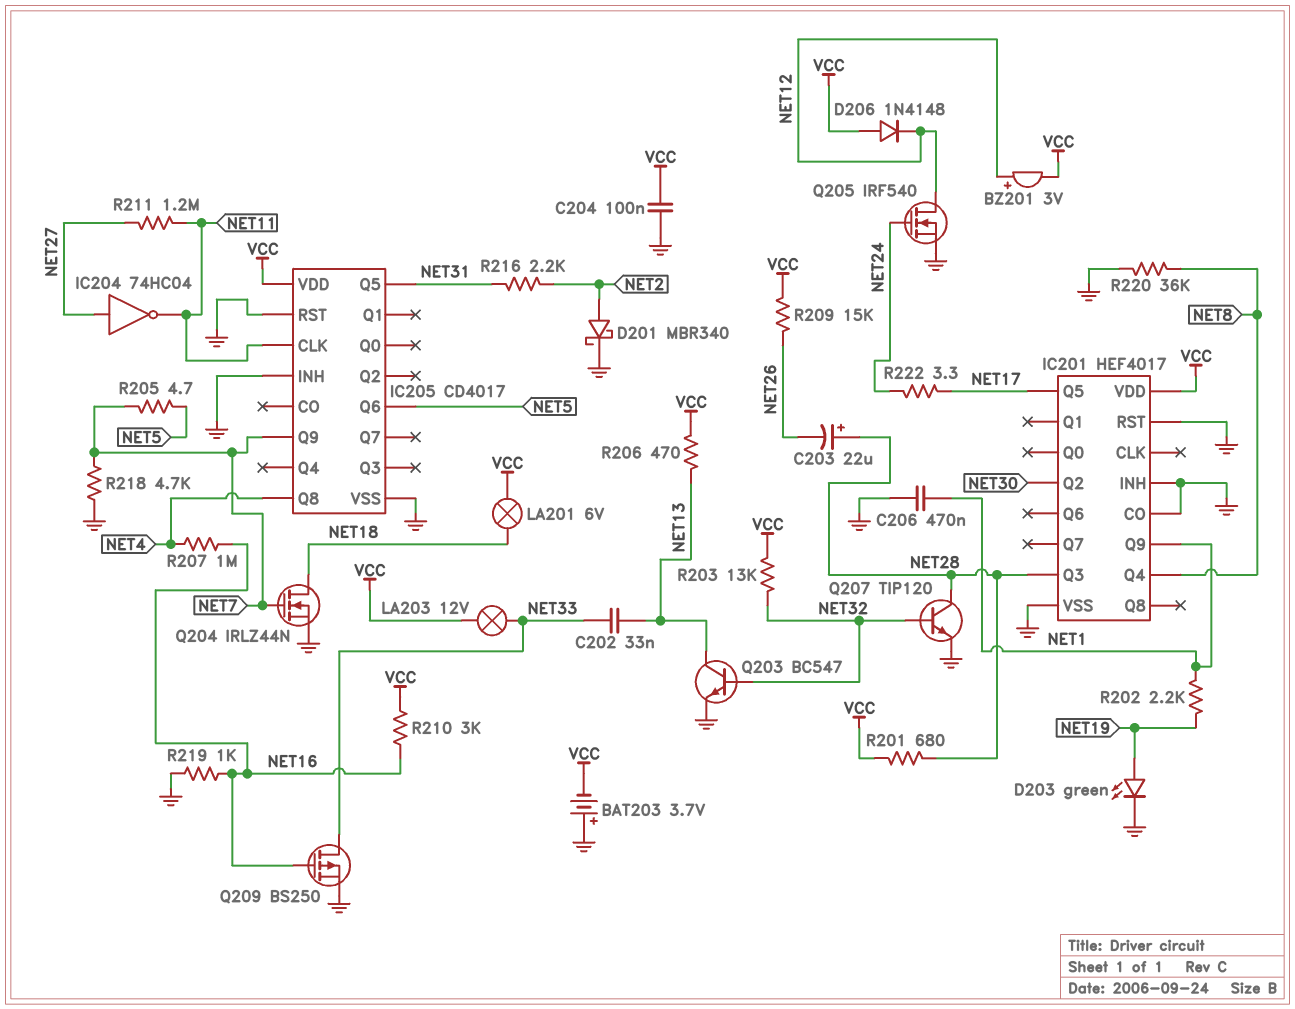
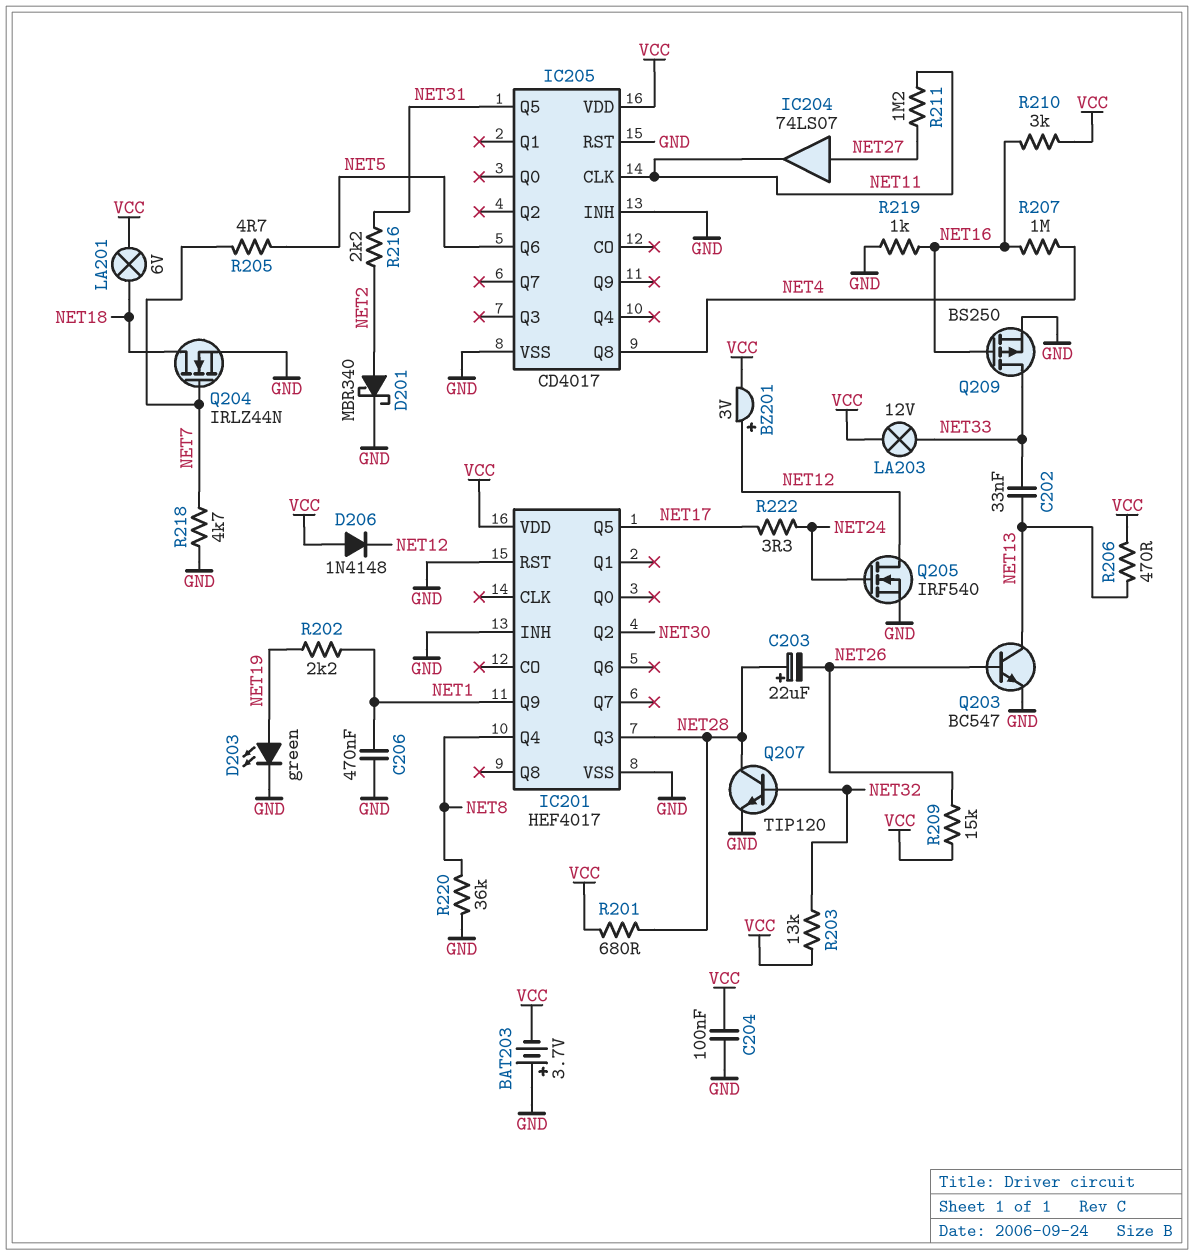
IC201 pin CO: GND -> none
IC204: NOT 74HC04 (in NET27, out NET11) -> buffer 74LS07 (in NET27, out NET11)
IC205 pin Q9: NET7 -> none
Q203: NPN BC547 (B NET32, C NET13, E GND) -> NPN BC547 (B NET26, C NET13, E GND)

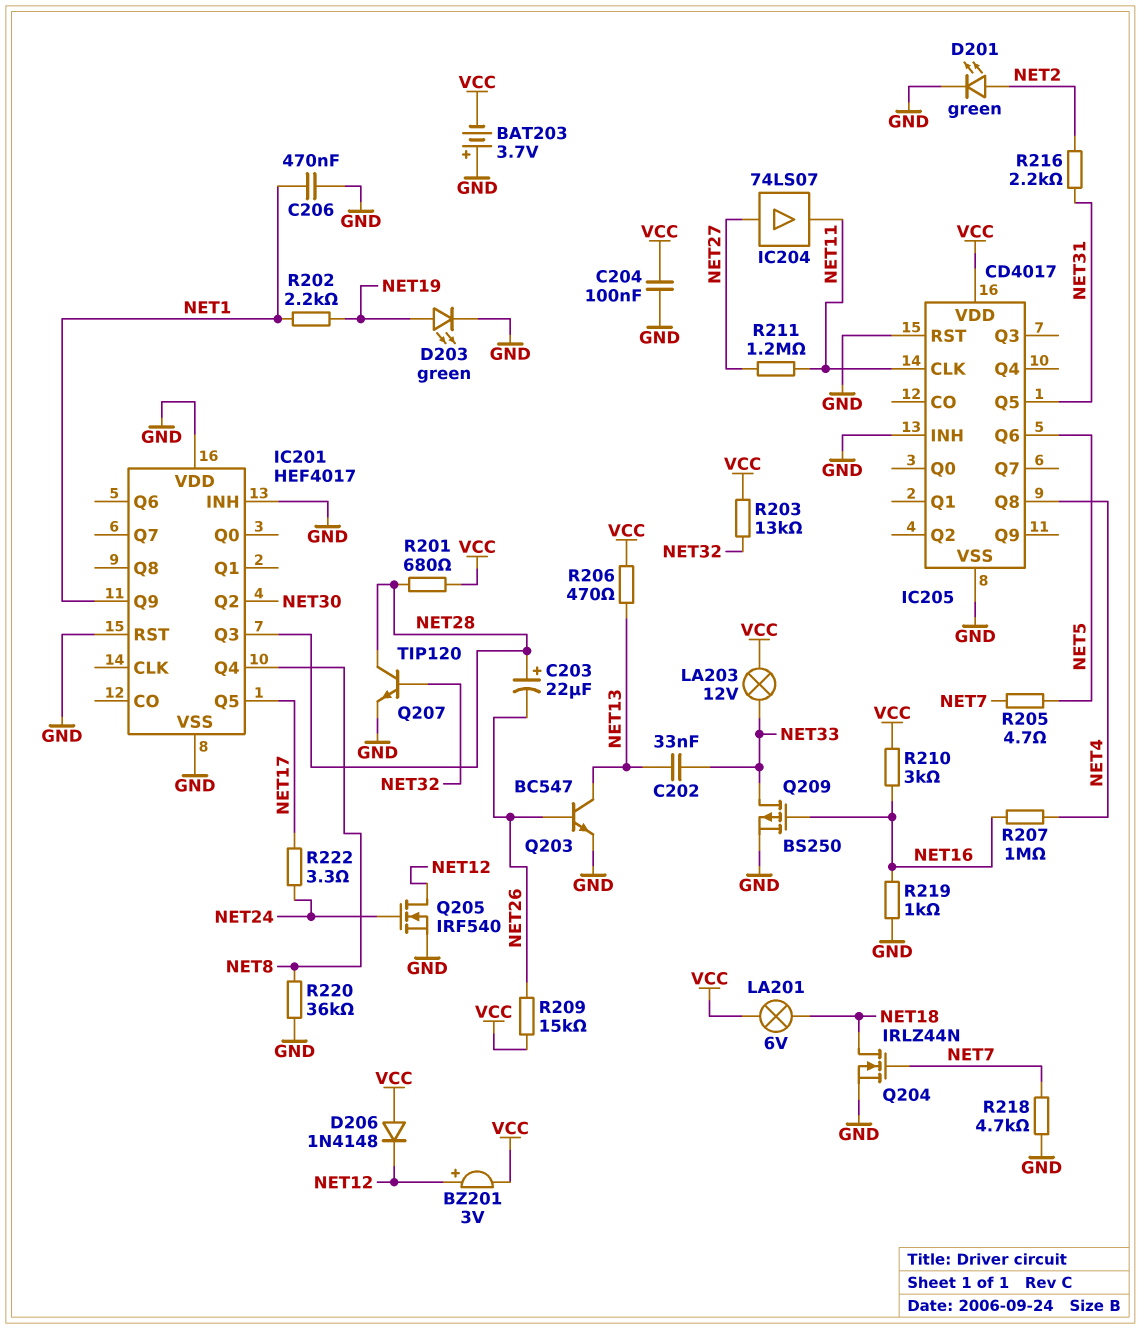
D201: schottky MBR340 (A NET2, K GND) -> LED green (A NET2, K GND)
IC201 pin VDD: VCC -> GND

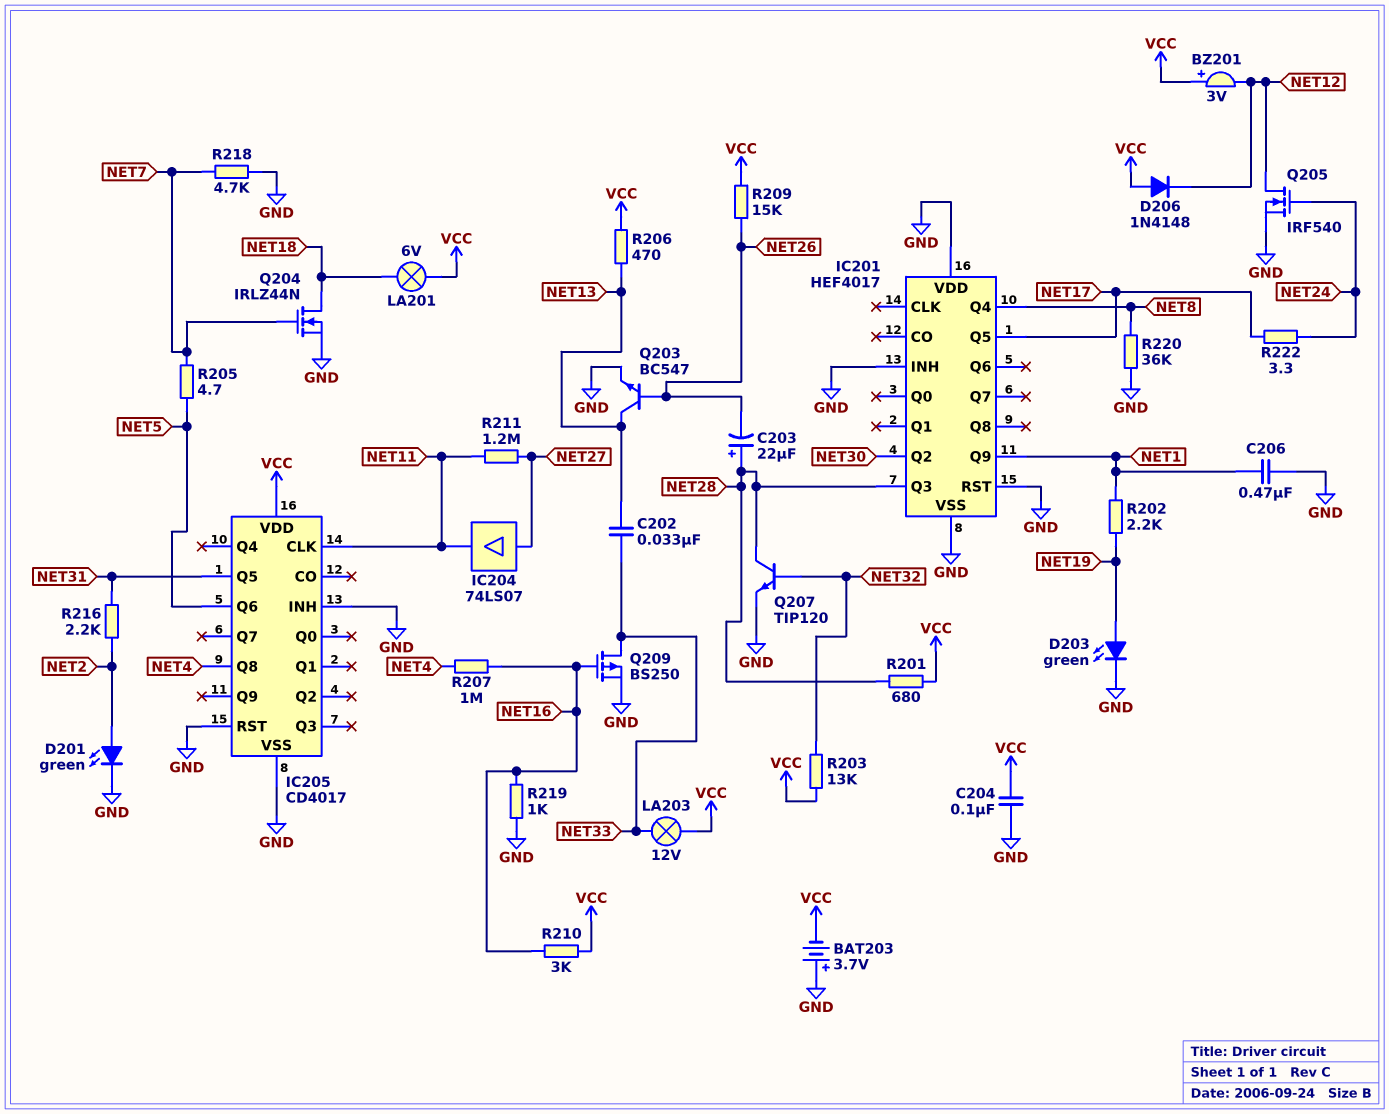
BZ201: buzzer 3V (plus NET12, minus VCC) -> buzzer 3V (plus VCC, minus NET12)

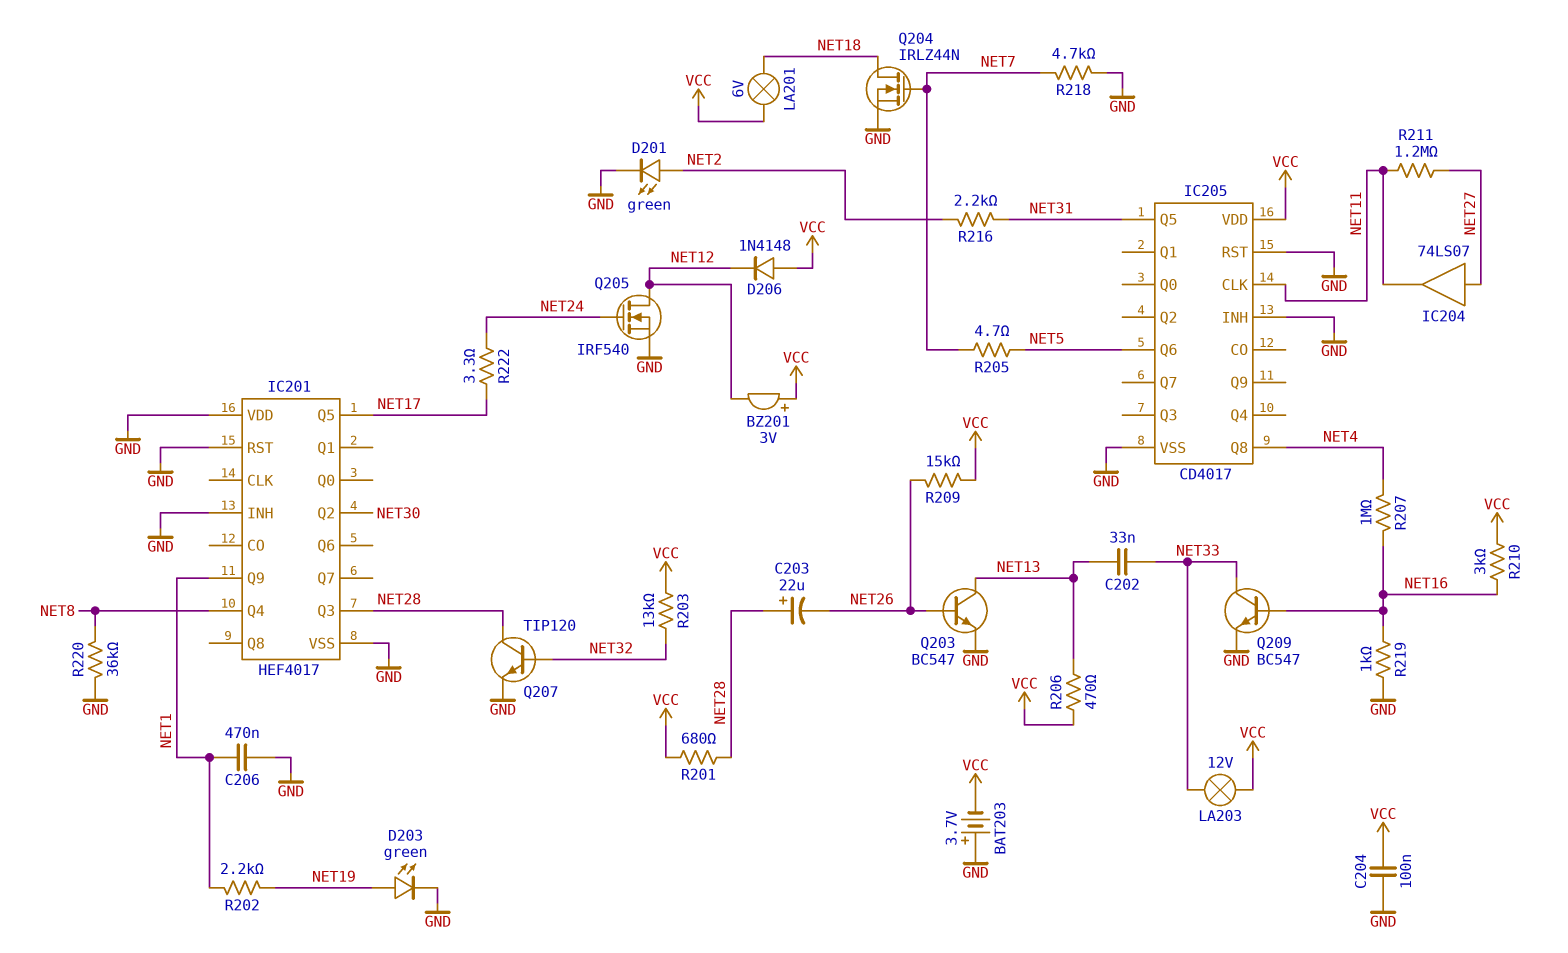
Q209: PMOS BS250 (G NET16, D NET33, S GND) -> NPN BC547 (B NET16, C NET33, E GND)

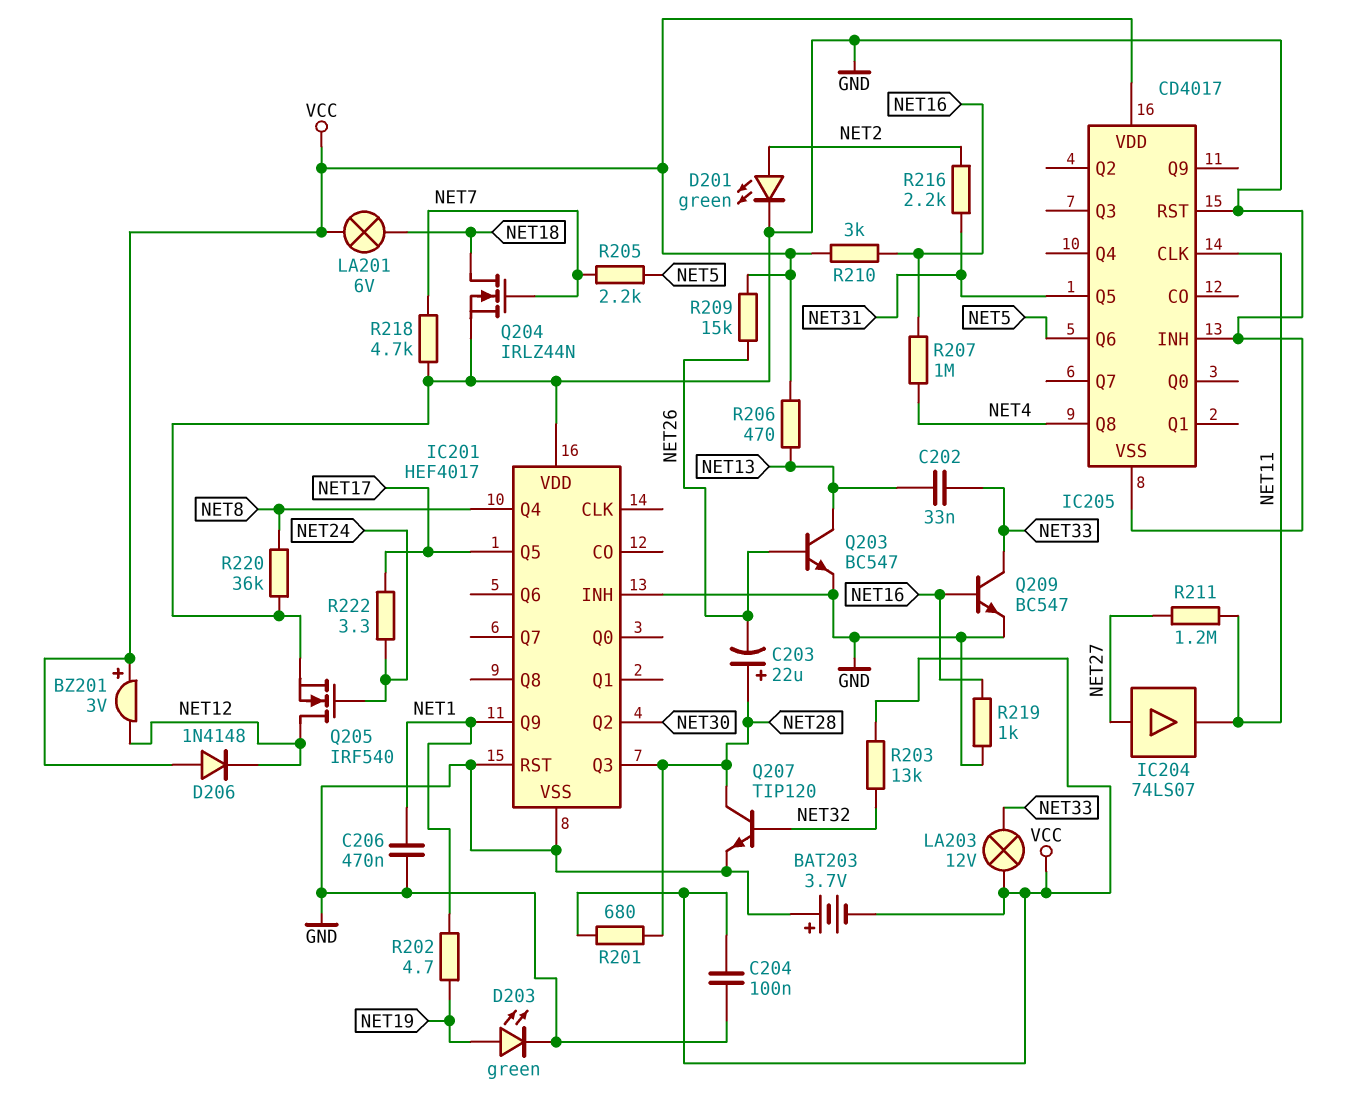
R202: 2.2k (NET1, NET19) -> 4.7 (NET1, NET19)
R205: 4.7 (NET5, NET7) -> 2.2k (NET5, NET7)

